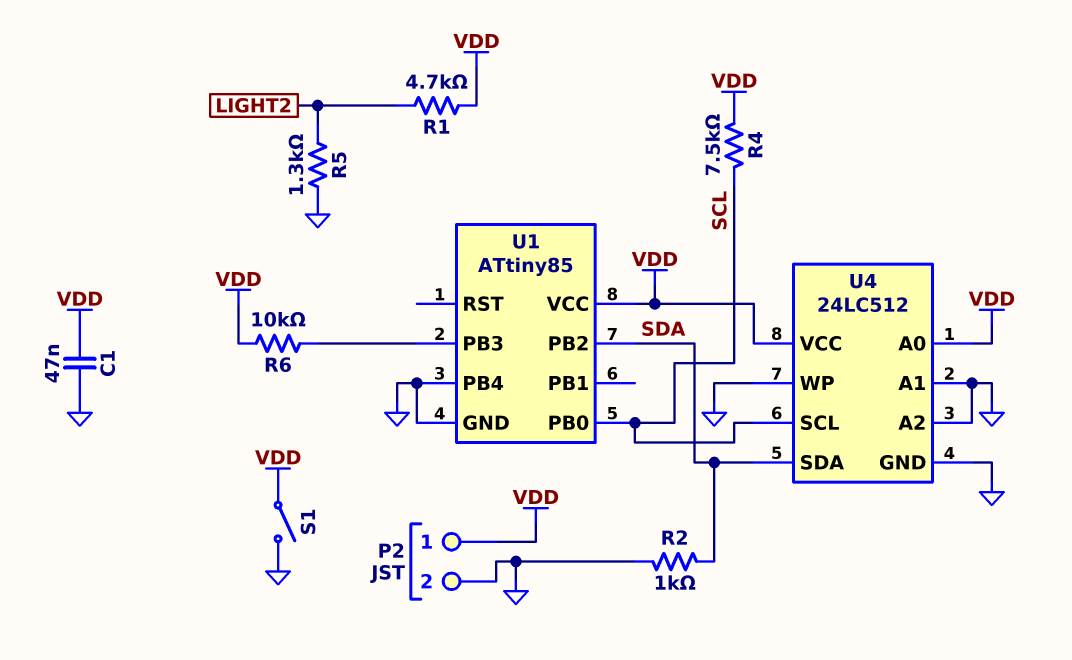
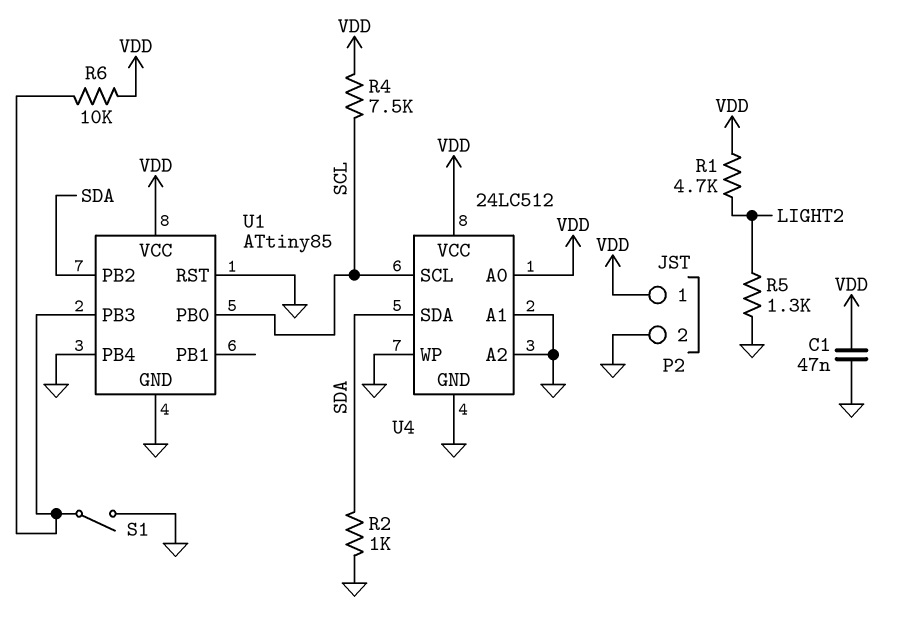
S1: switch (GND, VDD) -> switch (GND, U1/PB3)
U1 pin RST: none -> GND

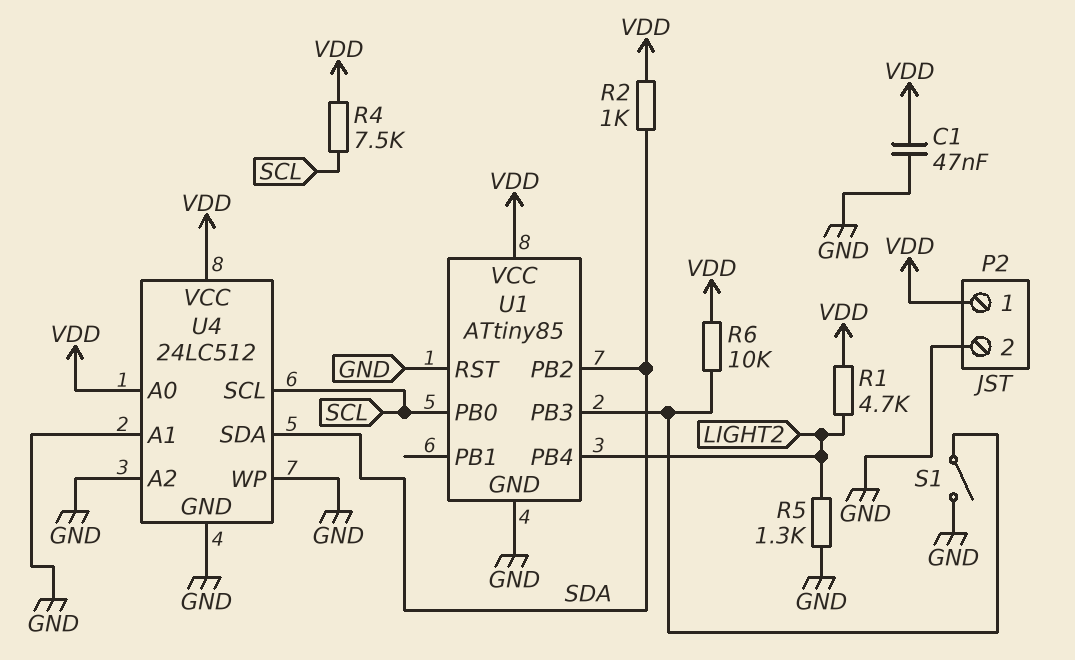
R2: 1k (GND, SDA) -> 1k (SDA, VDD)
U1 pin PB4: GND -> LIGHT2

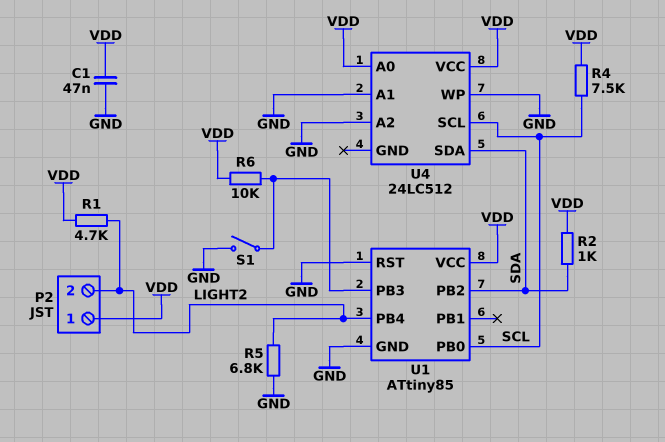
P2 pin 2: GND -> LIGHT2
R5: 1.3k (GND, LIGHT2) -> 6.8k (GND, LIGHT2)
U4 pin GND: GND -> none

